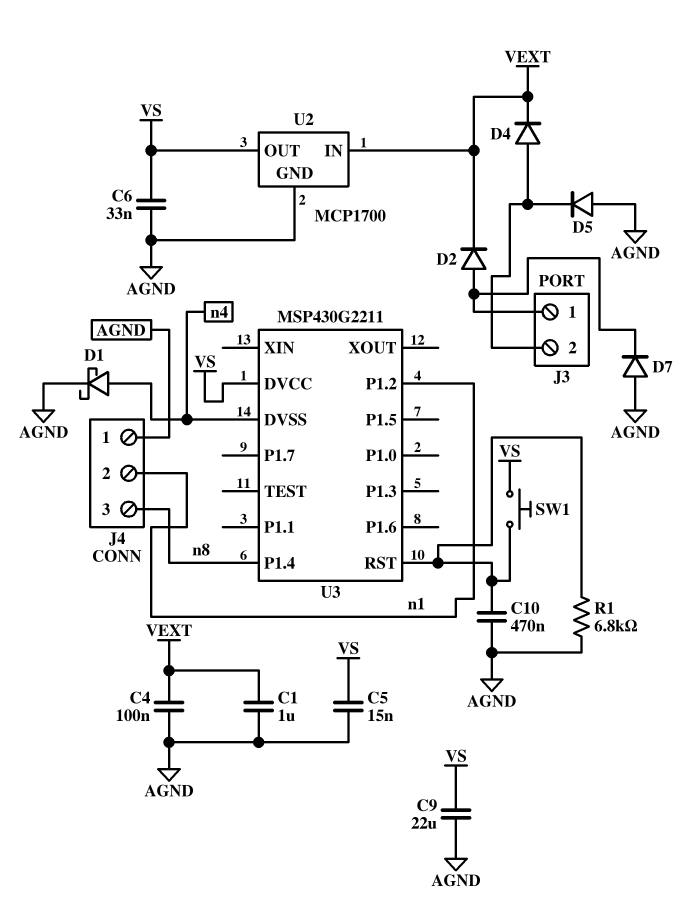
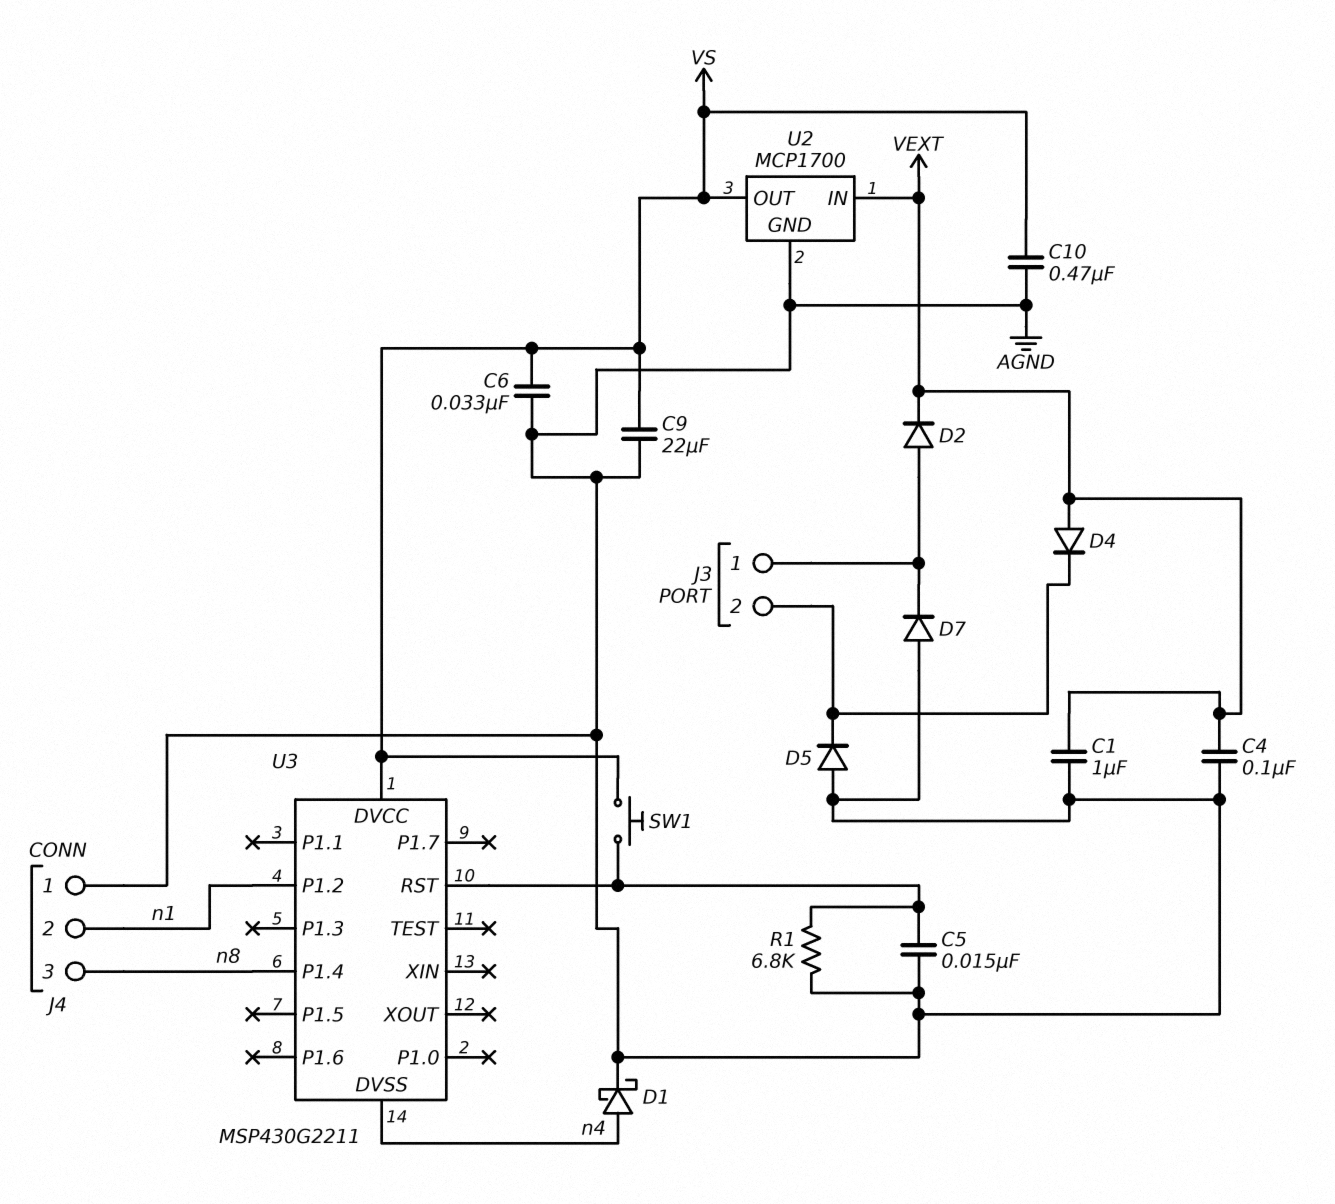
C5: 15nF (AGND, VS) -> 15nF (AGND, U3/RST)
C10: 470nF (AGND, U3/RST) -> 470nF (AGND, VS)
D4: diode (A J3/2, K VEXT) -> diode (A VEXT, K J3/2)

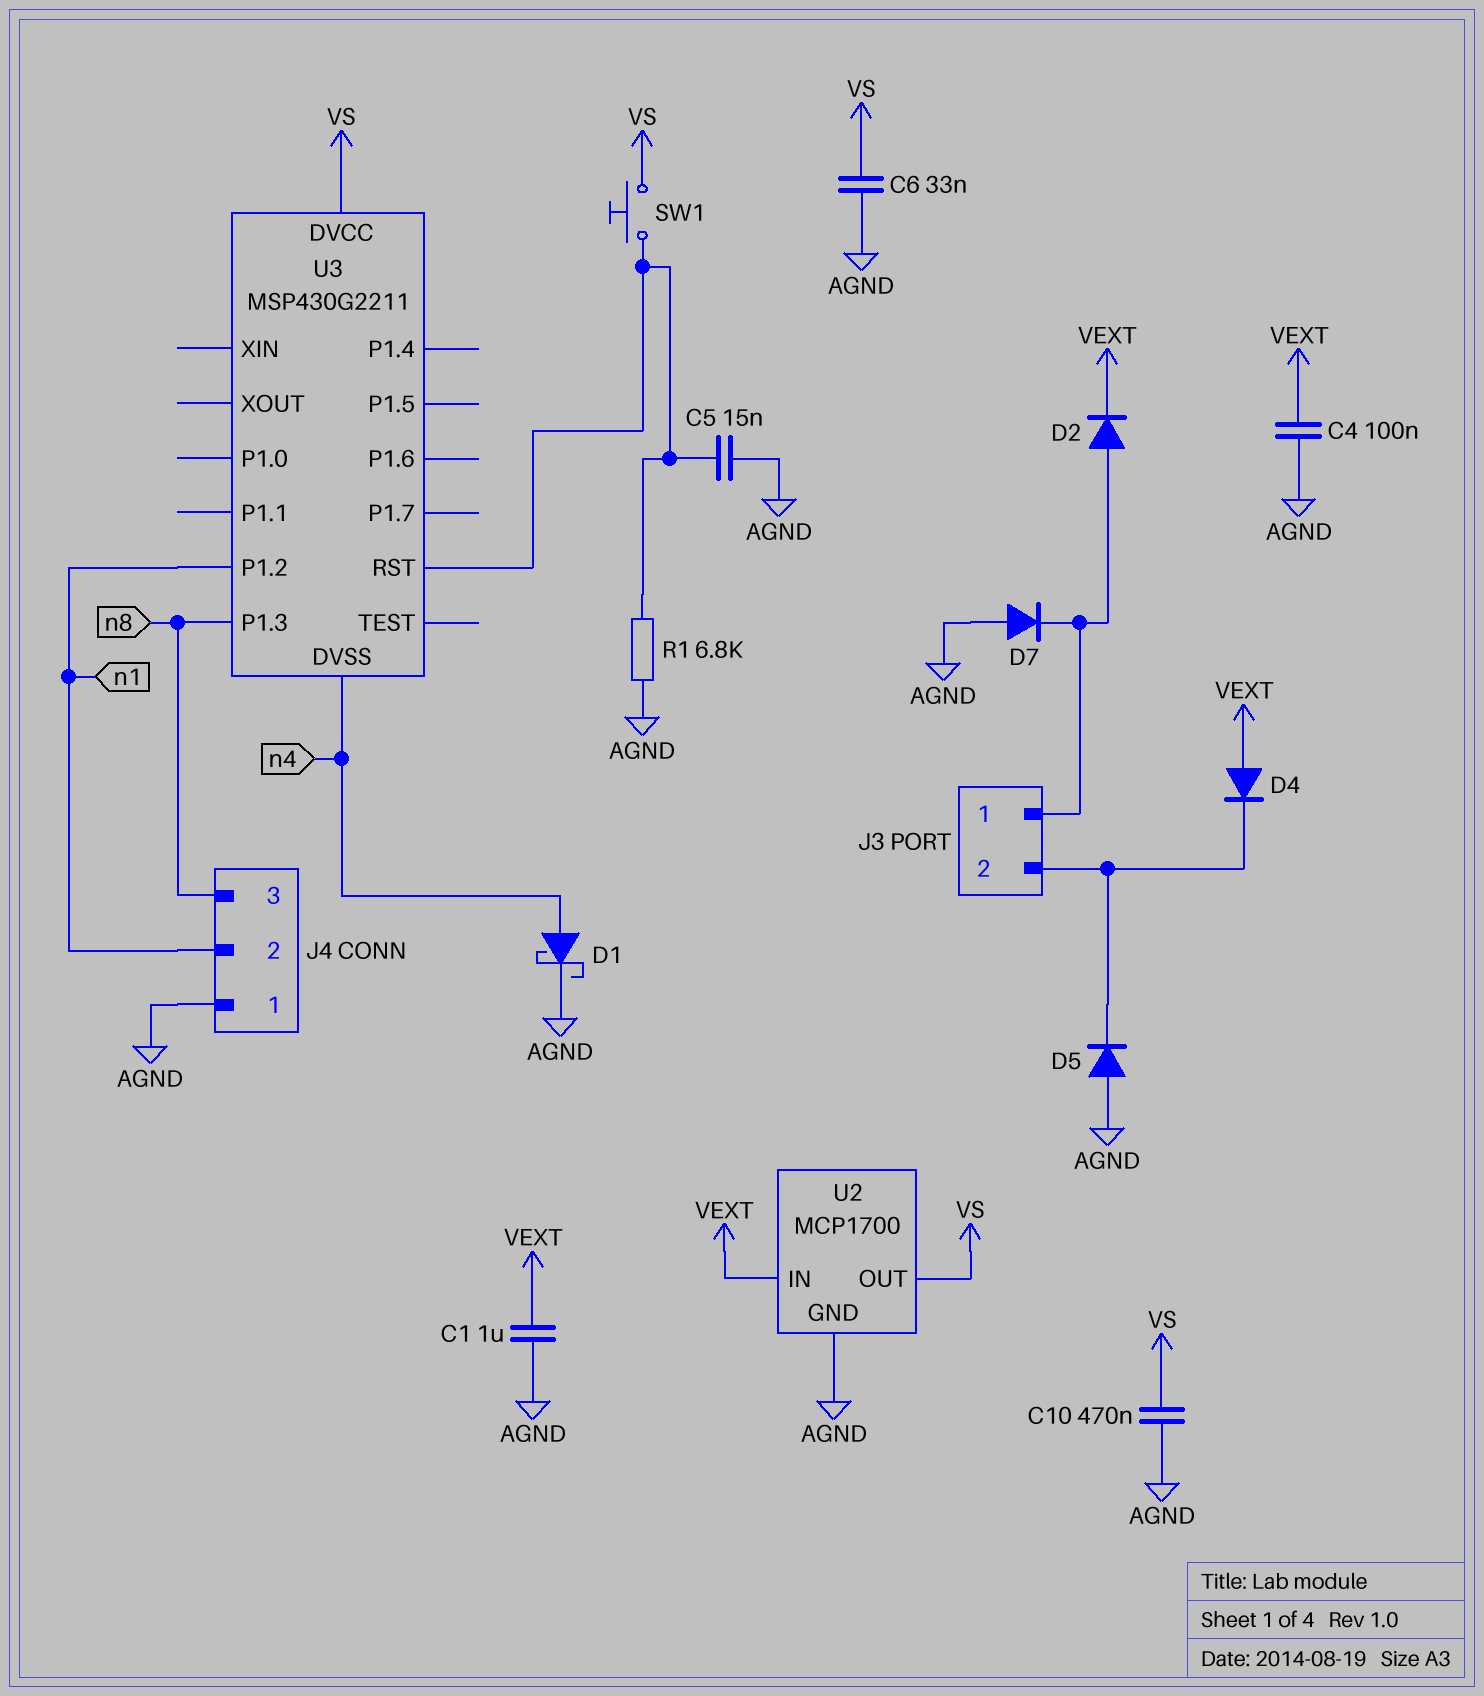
C9: 22uF (AGND, VS) -> none
U3 pin P1.3: none -> n8
U3 pin P1.4: n8 -> none

